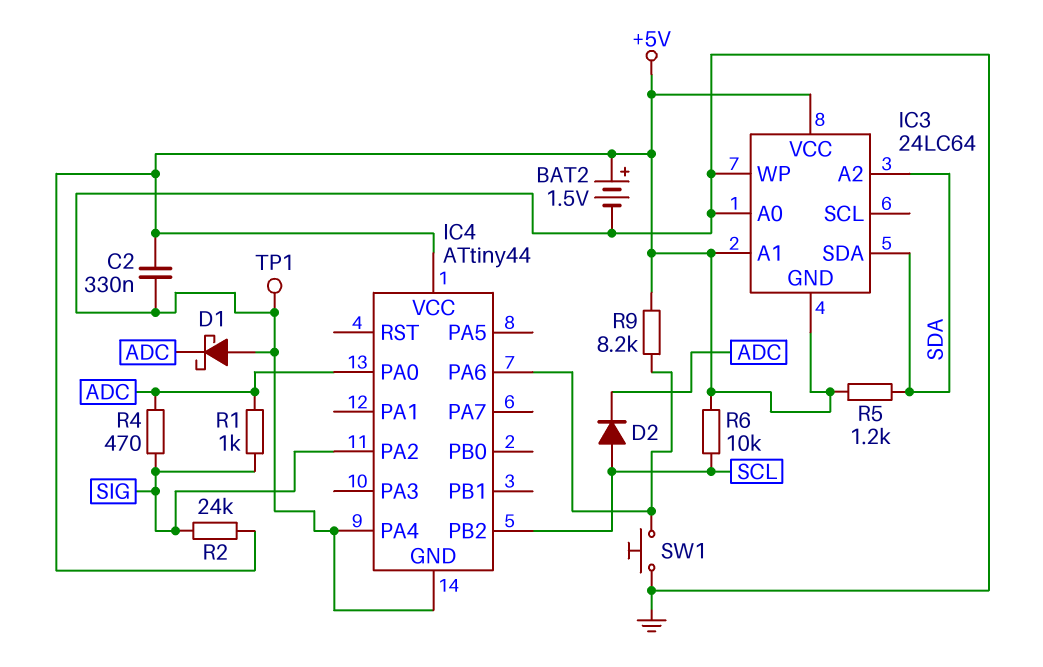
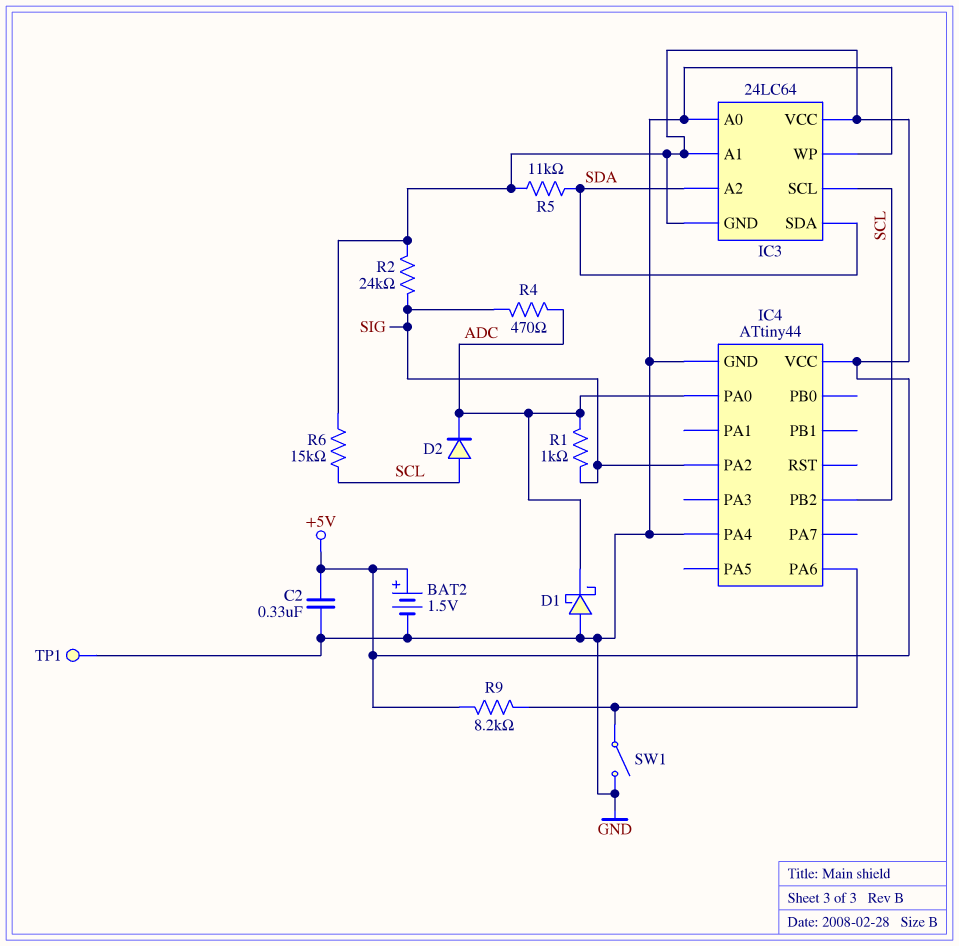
IC3 pin SCL: none -> SCL
R5: 1.2k (+5V, SDA) -> 11k (+5V, SDA)
R6: 10k (+5V, SCL) -> 15k (+5V, SCL)
SW1: button (GND, IC4/PA6) -> switch (GND, IC4/PA6)

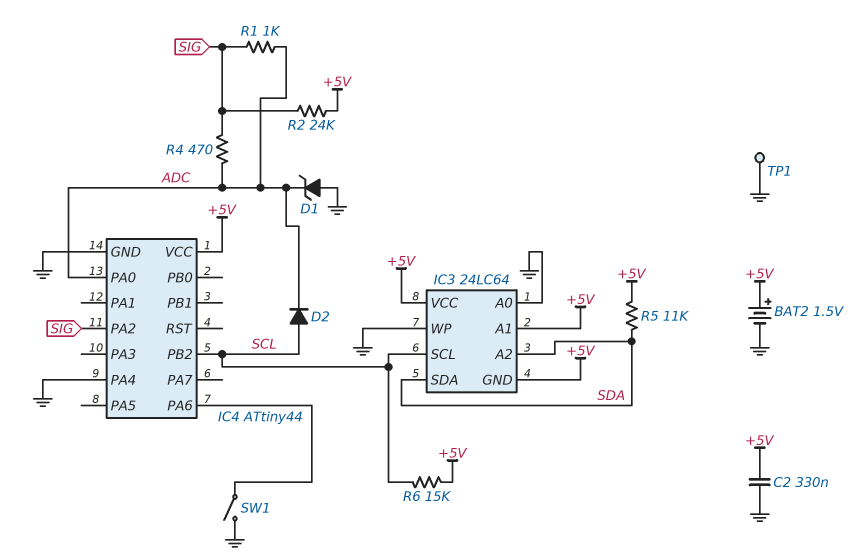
D1: schottky (A GND, K ADC) -> zener (A GND, K ADC)
R9: 8.2k (+5V, IC4/PA6) -> none

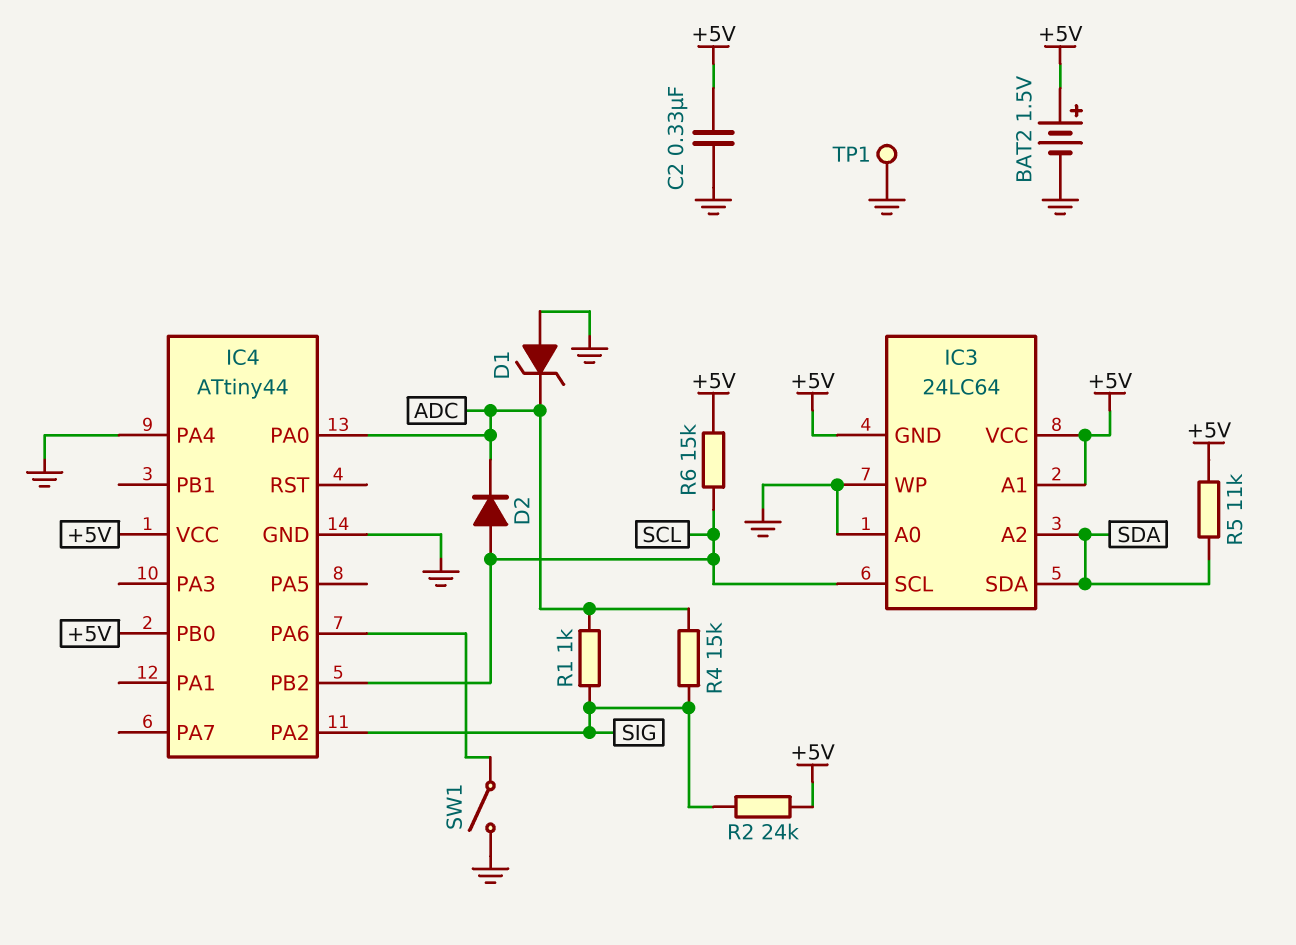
IC4 pin PB0: none -> +5V
R4: 470 (ADC, SIG) -> 15k (ADC, SIG)

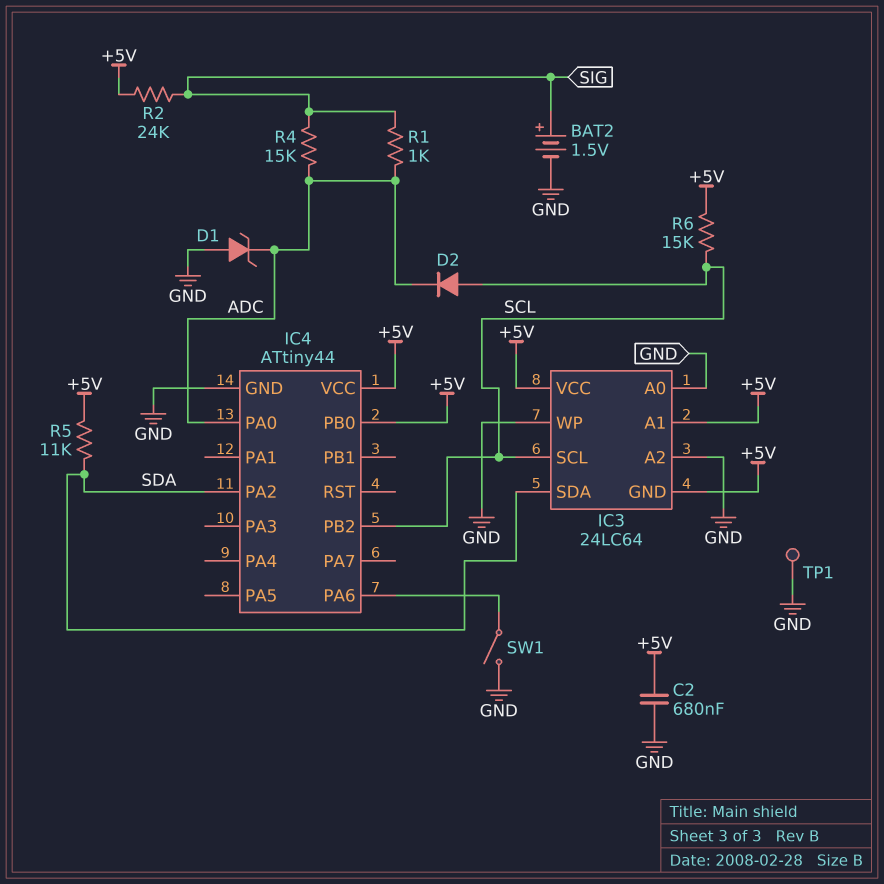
BAT2: 1.5V (plus +5V, minus GND) -> 1.5V (plus SIG, minus GND)
C2: 330nF (+5V, GND) -> 680nF (+5V, GND)
IC3 pin A2: SDA -> GND
IC4 pin PA2: SIG -> SDA
IC4 pin PA4: GND -> none

